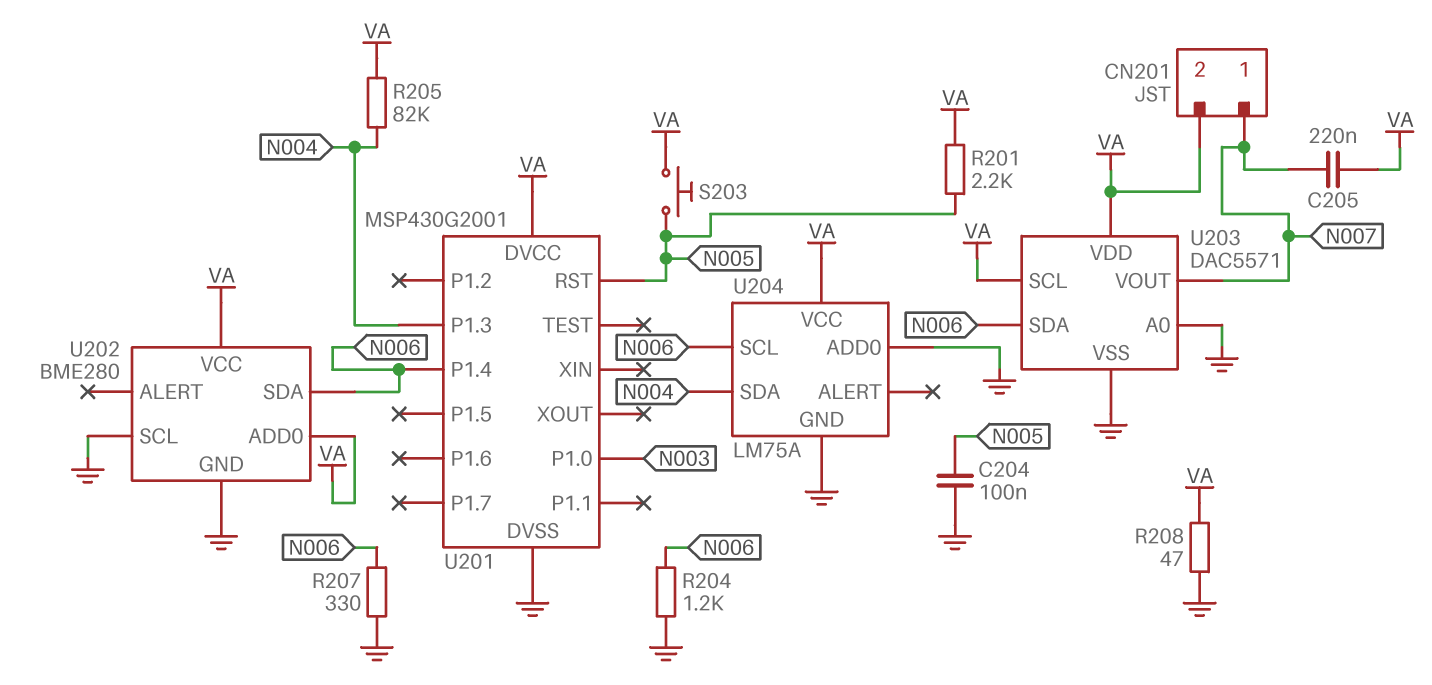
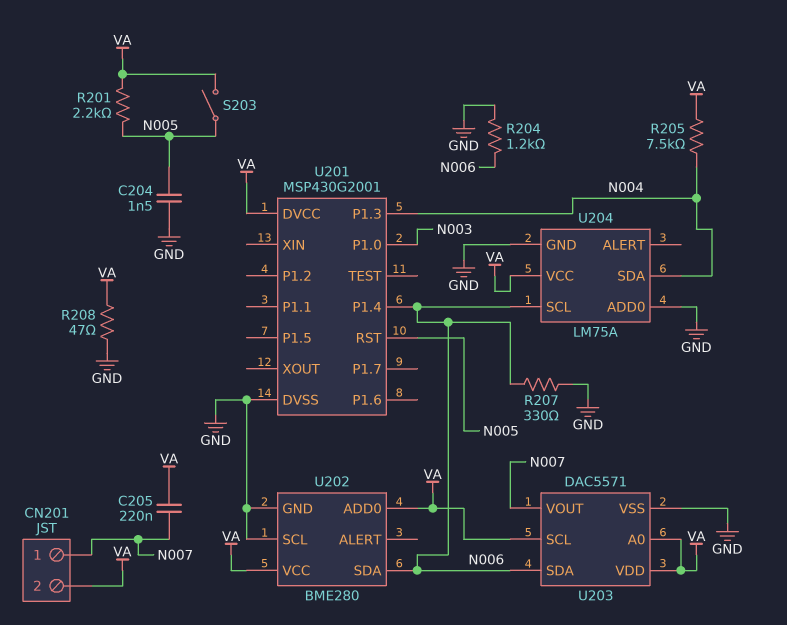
C204: 100nF (GND, N005) -> 1.5nF (GND, N005)
R205: 82k (N004, VA) -> 7.5k (N004, VA)
S203: button (N005, VA) -> switch (N005, VA)
U203 pin A0: GND -> VA

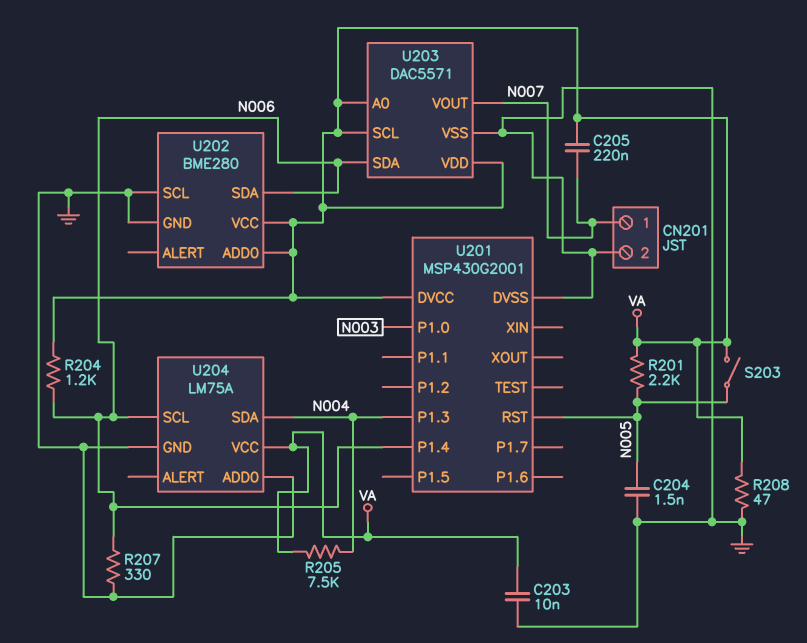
C203: none -> 10nF (GND, VA)
CN201 pin 2: VA -> GND
R204: 1.2k (GND, N006) -> 1.2k (N006, VA)

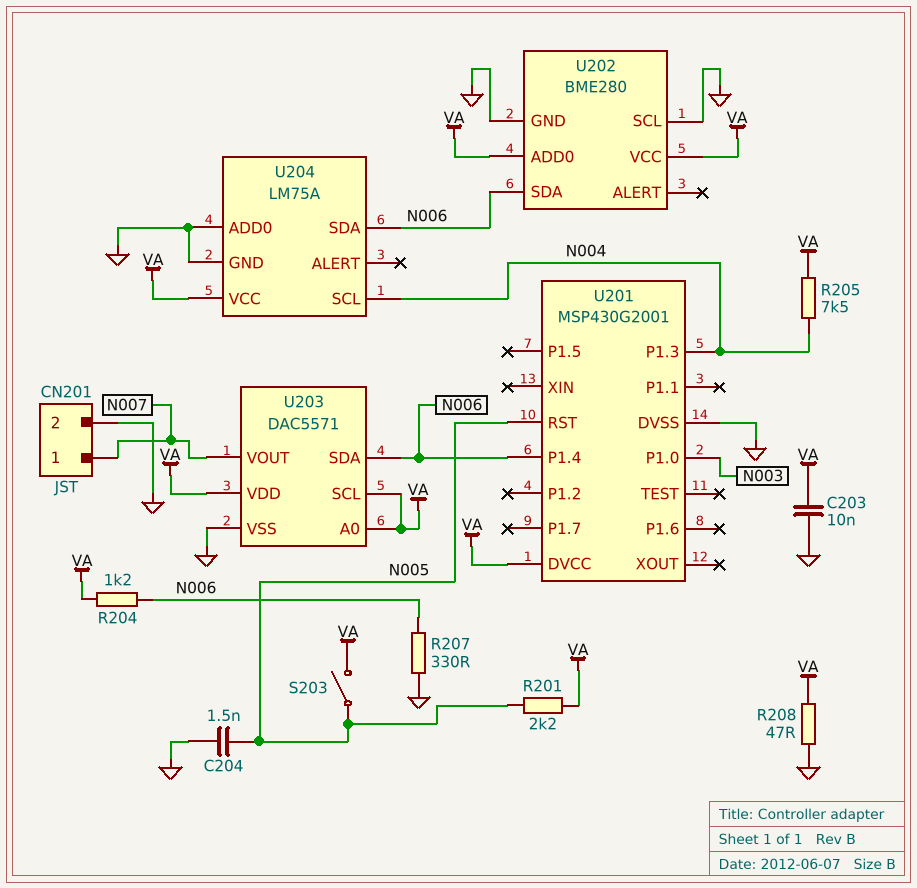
C205: 220nF (N007, VA) -> none
U204 pin SCL: N006 -> N004
U204 pin SDA: N004 -> N006

